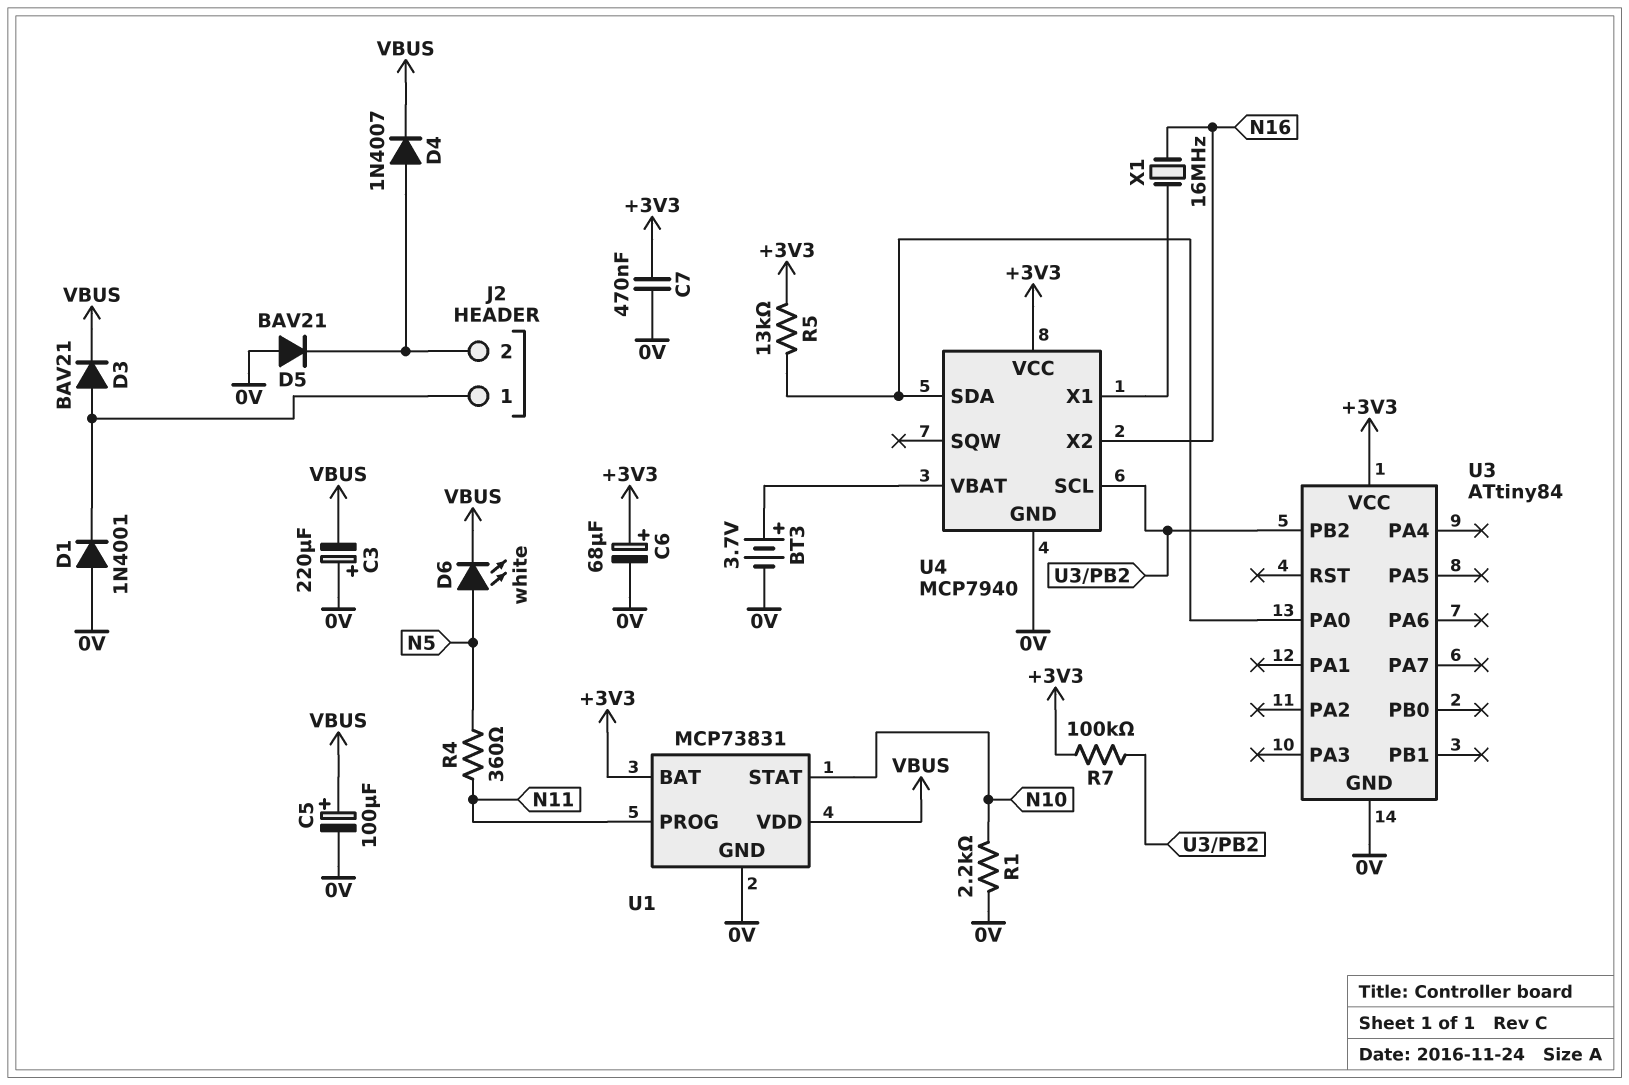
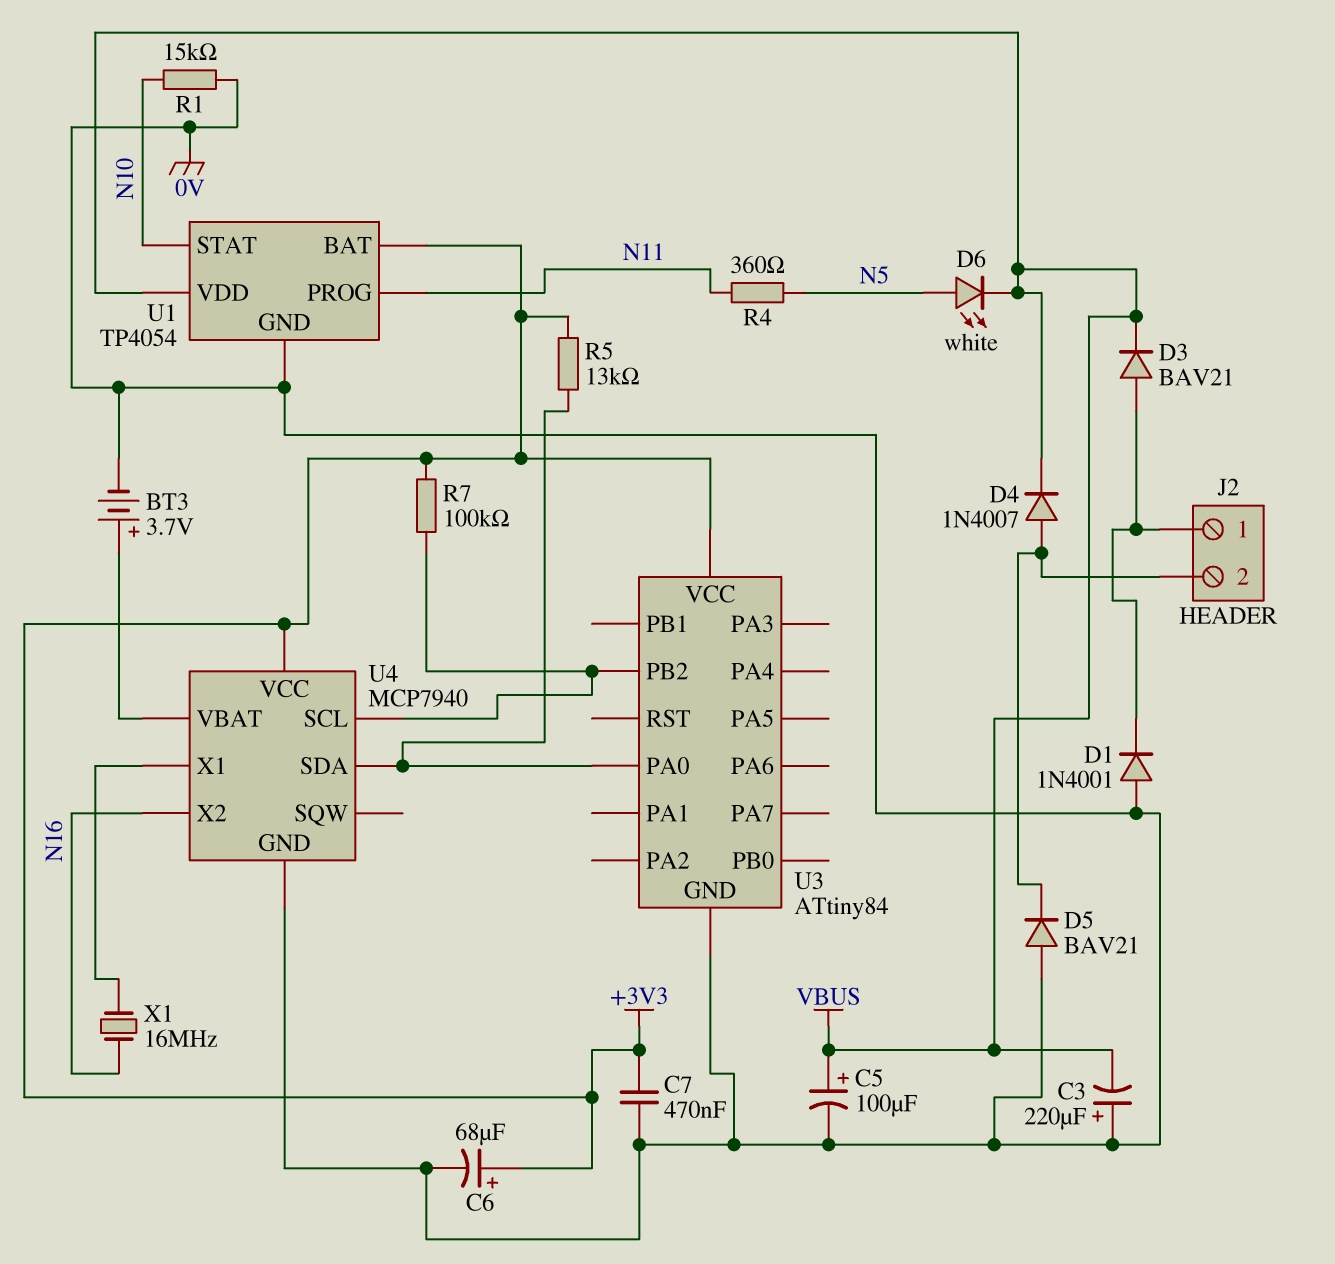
R1: 2.2k (0V, N10) -> 15k (0V, N10)
U1: MCP73831 -> TP4054

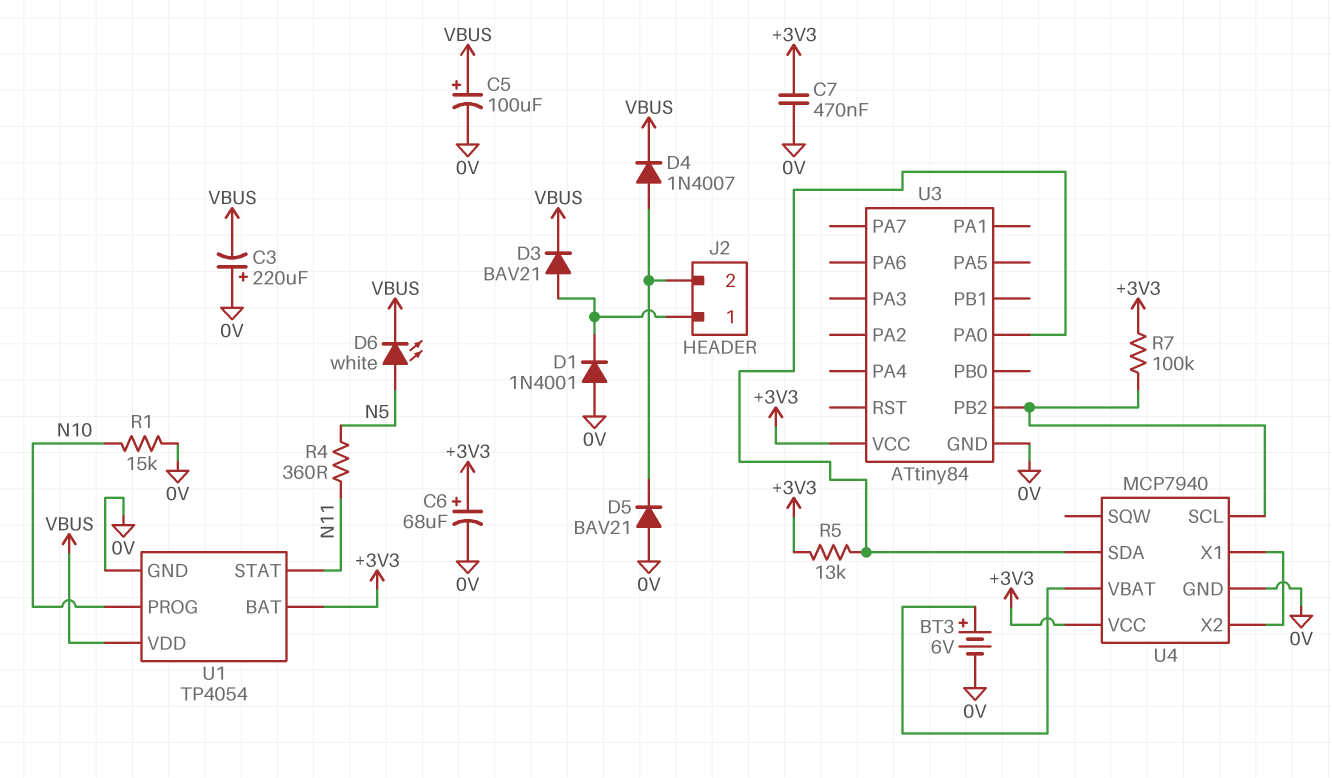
BT3: 3.7V (plus U4/VBAT, minus 0V) -> 6V (plus U4/VBAT, minus 0V)
U1 pin PROG: N11 -> N10
U1 pin STAT: N10 -> N11
U4 pin X2: N16 -> U4/X1
X1: 16MHz (N16, U4/X1) -> none

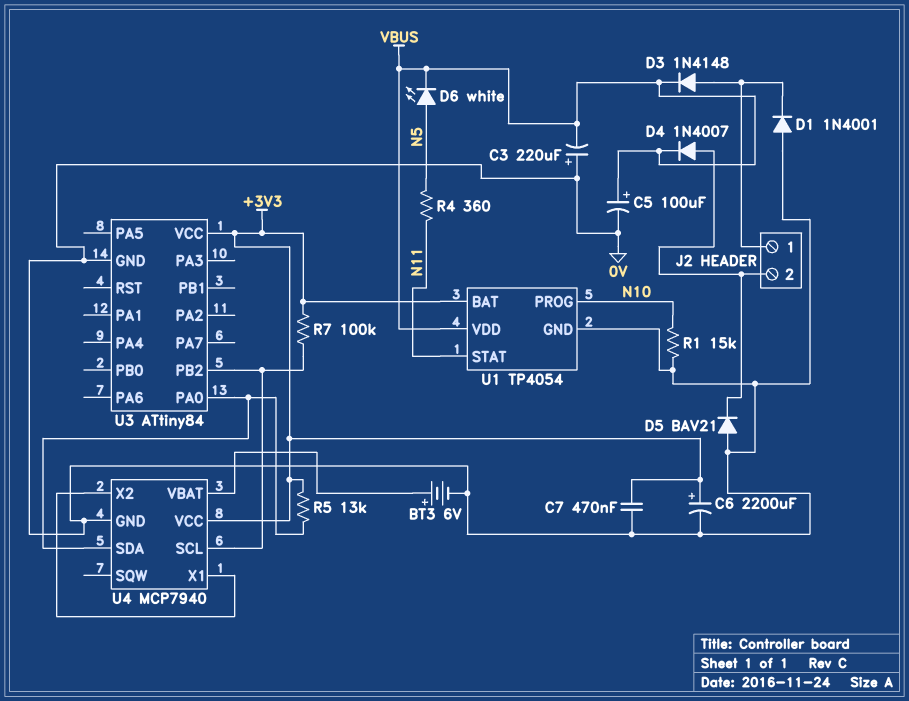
C6: 68uF (plus +3V3, minus 0V) -> 2200uF (plus +3V3, minus 0V)
D3: diode BAV21 (A J2/1, K VBUS) -> diode 1N4148 (A J2/1, K VBUS)

